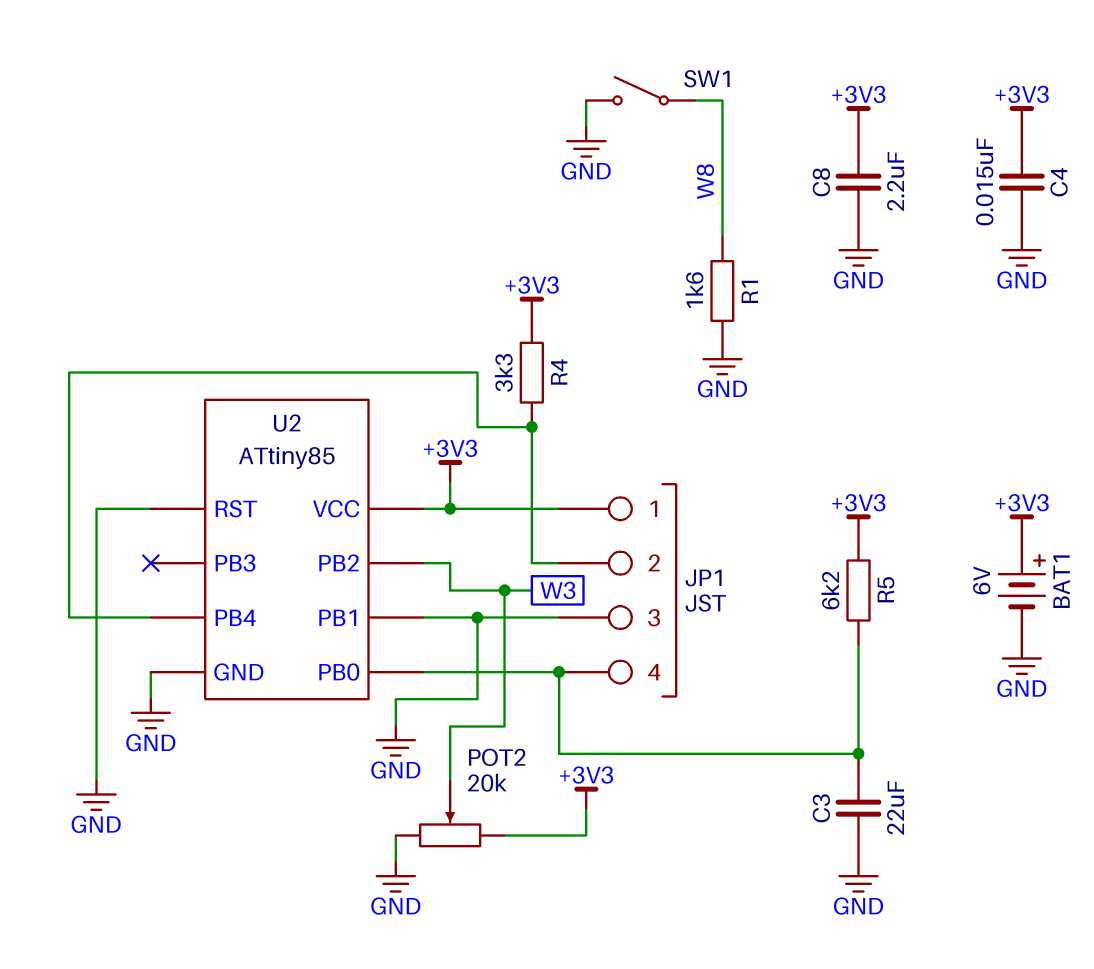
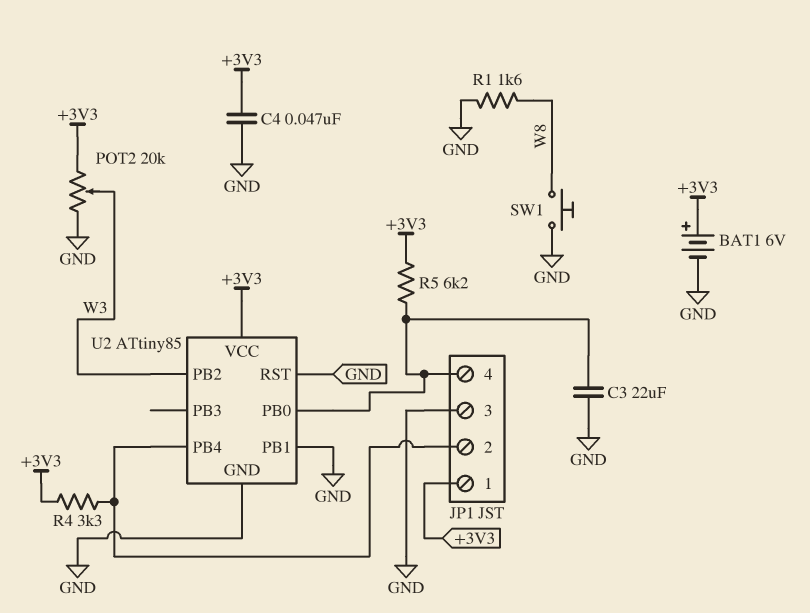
C4: 15nF (+3V3, GND) -> 47nF (+3V3, GND)
C8: 2.2uF (+3V3, GND) -> none
SW1: switch (GND, W8) -> button (GND, W8)

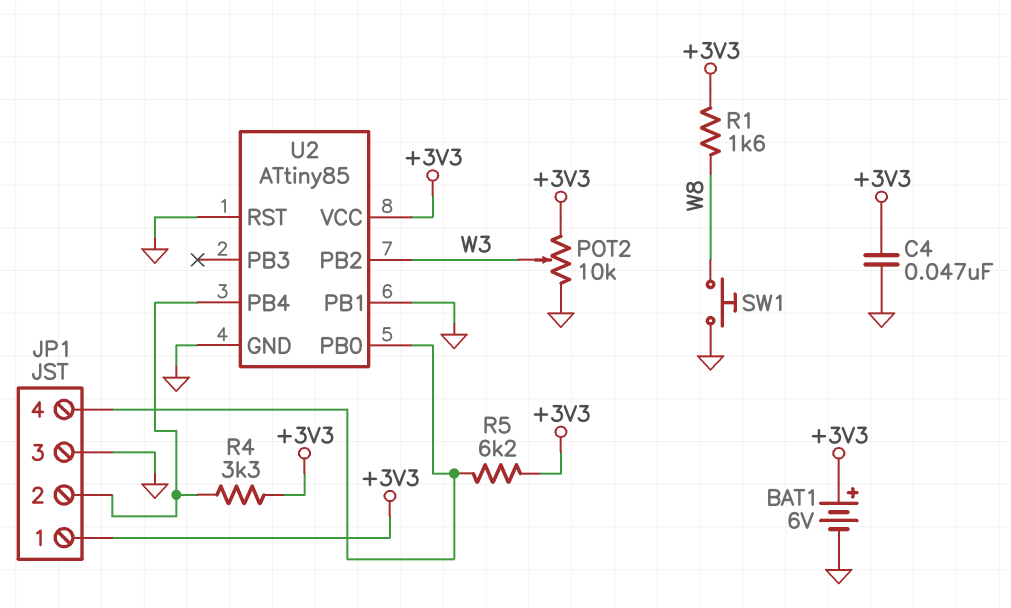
C3: 22uF (GND, JP1/4) -> none
POT2: 20k (+3V3, GND, wiper W3) -> 10k (+3V3, GND, wiper W3)
R1: 1.6k (GND, W8) -> 1.6k (+3V3, W8)

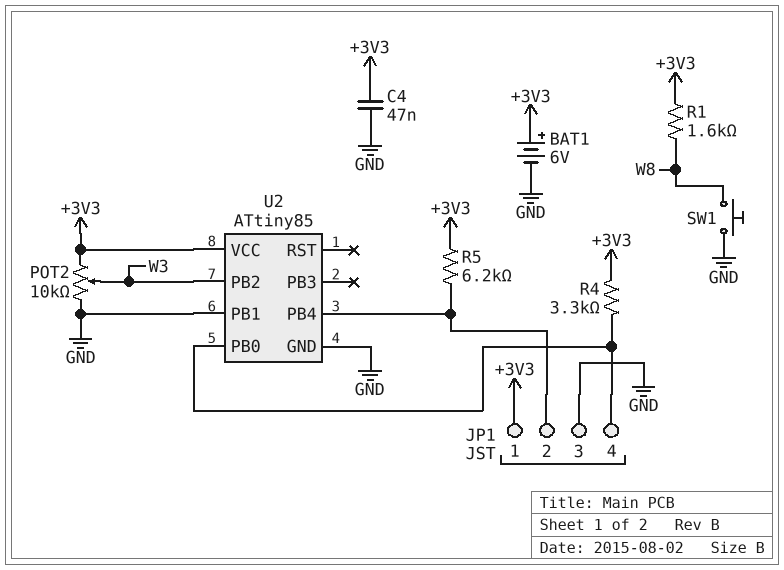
R4: 3.3k (+3V3, JP1/2) -> 3.3k (+3V3, JP1/4)
R5: 6.2k (+3V3, JP1/4) -> 6.2k (+3V3, JP1/2)
U2 pin RST: GND -> none

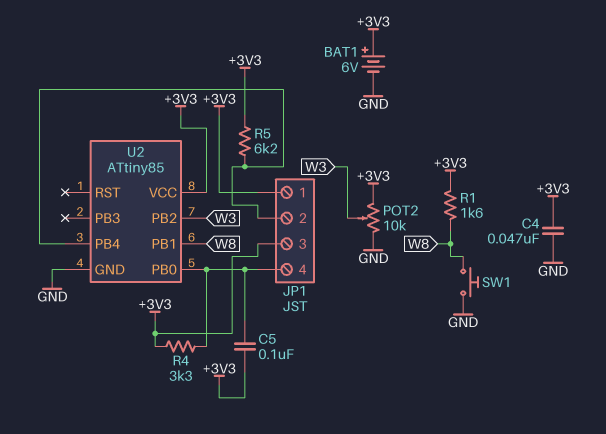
C5: none -> 100nF (+3V3, JP1/4)
JP1 pin 3: GND -> +3V3
U2 pin PB1: GND -> W8

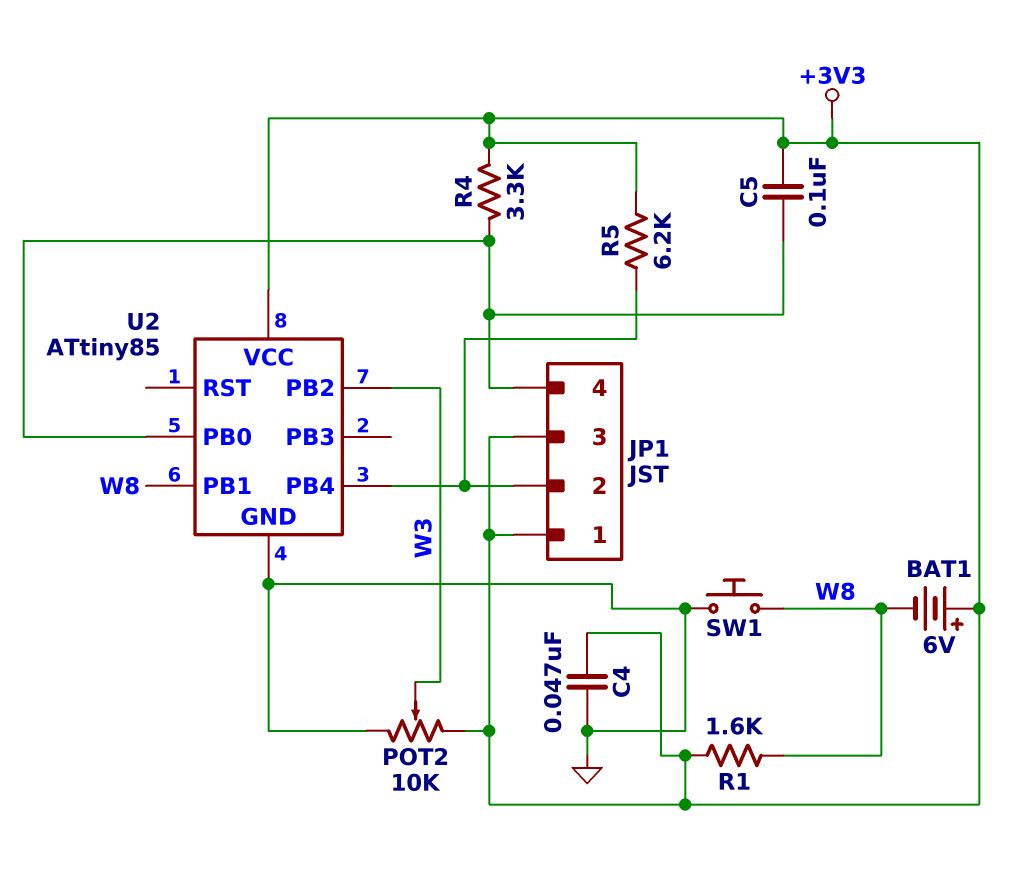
BAT1: 6V (plus +3V3, minus GND) -> 6V (plus +3V3, minus W8)

